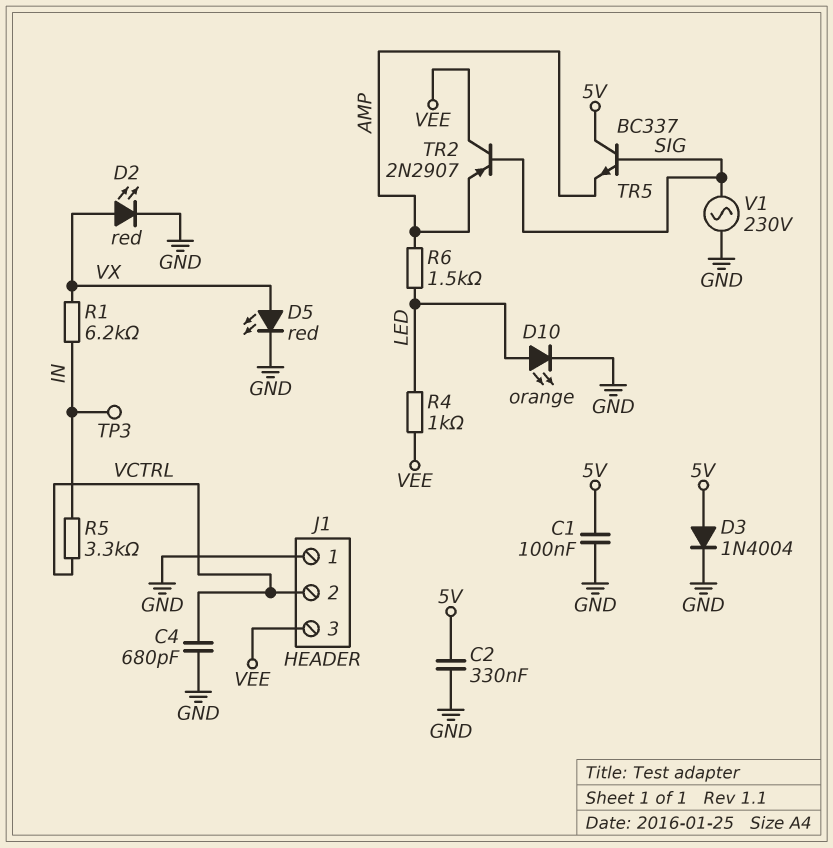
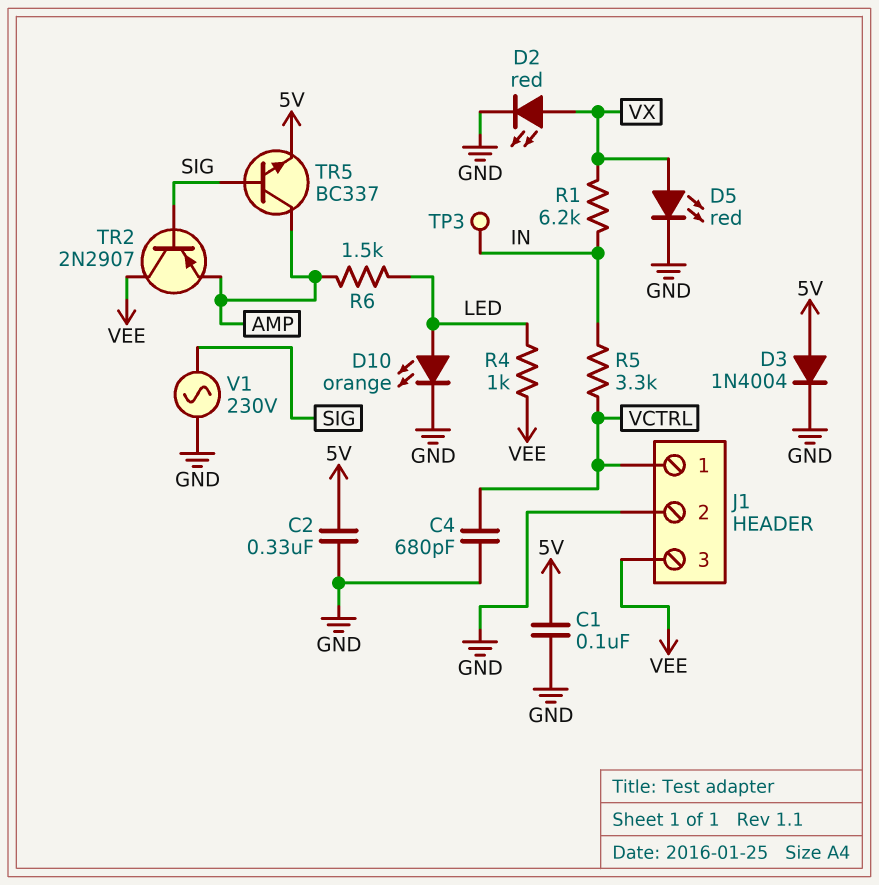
J1 pin 1: GND -> VCTRL
J1 pin 2: VCTRL -> GND
TR5: NPN BC337 (B SIG, C 5V, E AMP) -> NPN BC337 (B SIG, C AMP, E 5V)

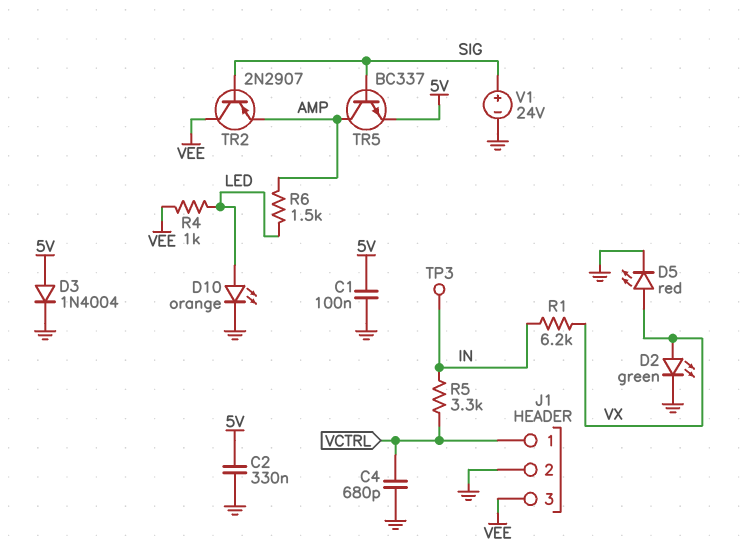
D2: LED red (A VX, K GND) -> LED green (A VX, K GND)
V1: AC 230V (GND, SIG) -> 24V (plus SIG, minus GND)

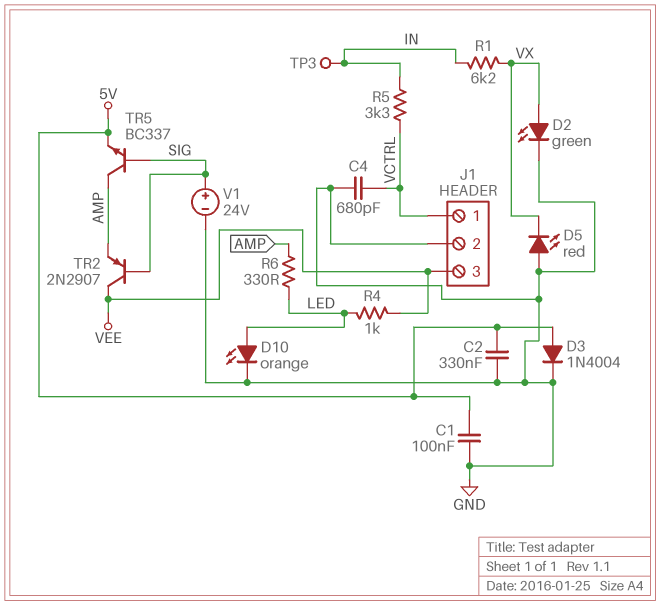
D5: LED red (A VX, K GND) -> LED red (A GND, K VX)
R6: 1.5k (AMP, LED) -> 330 (AMP, LED)

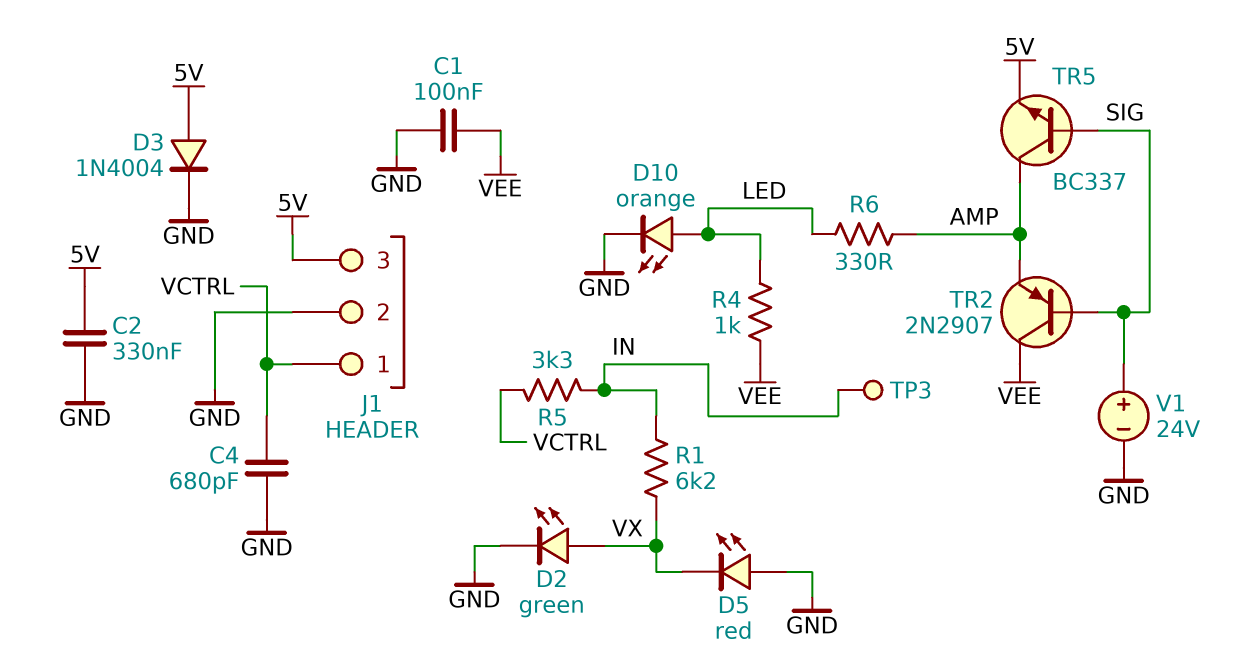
C1: 100nF (5V, GND) -> 100nF (GND, VEE)
J1 pin 3: VEE -> 5V

